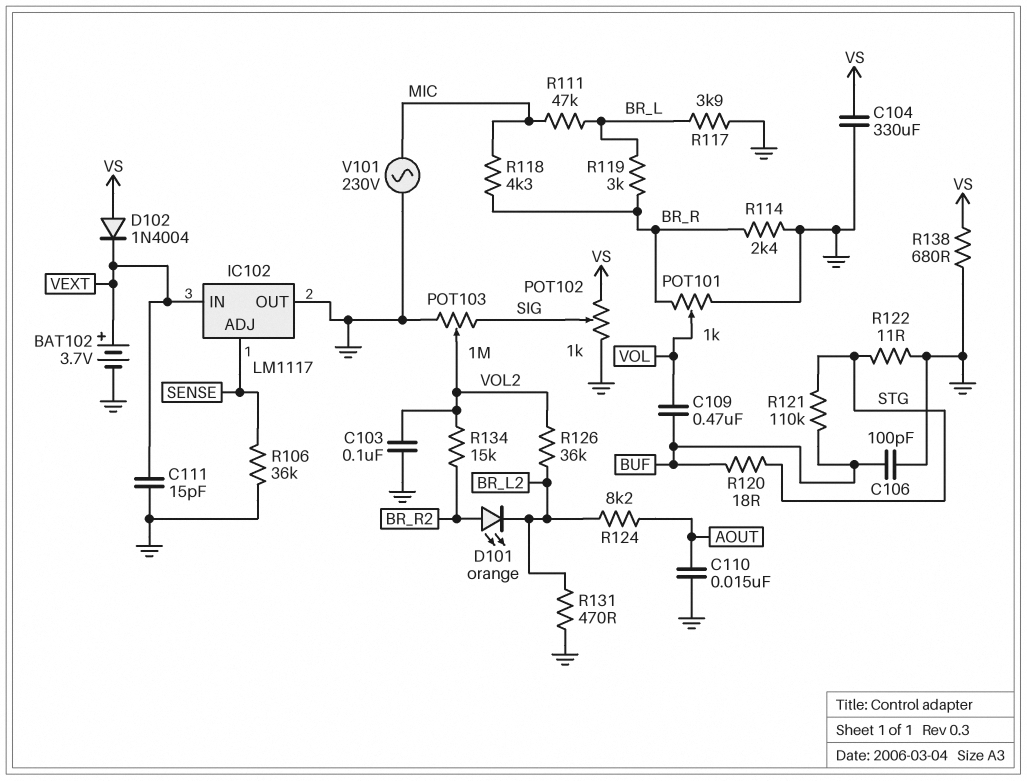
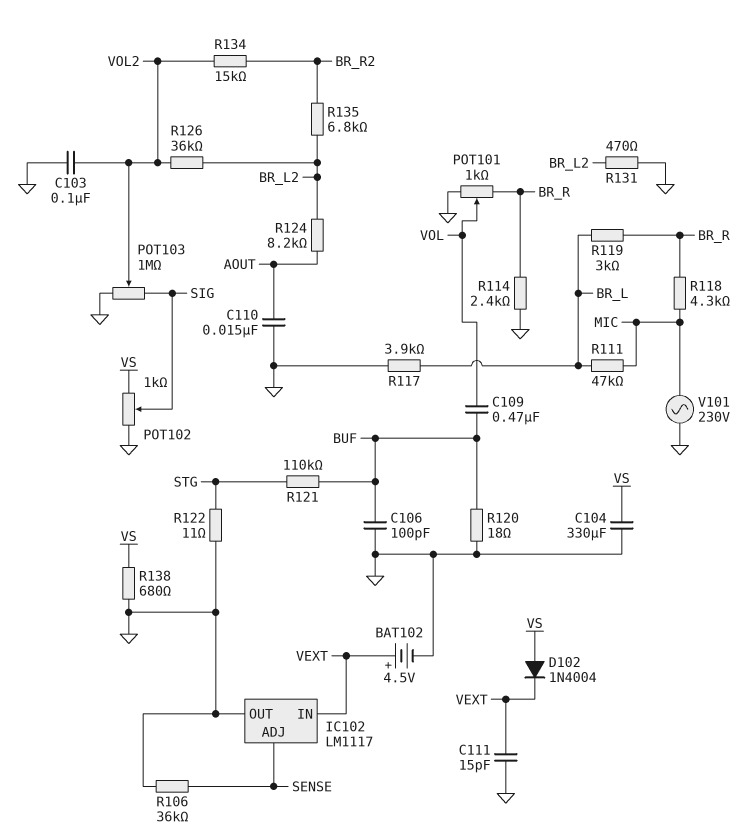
BAT102: 3.7V (plus VEXT, minus GND) -> 4.5V (plus VEXT, minus GND)
D101: LED orange (A BR_R2, K BR_L2) -> none
R120: 18 (BUF, STG) -> 18 (BUF, GND)
R135: none -> 6.8k (BR_L2, BR_R2)

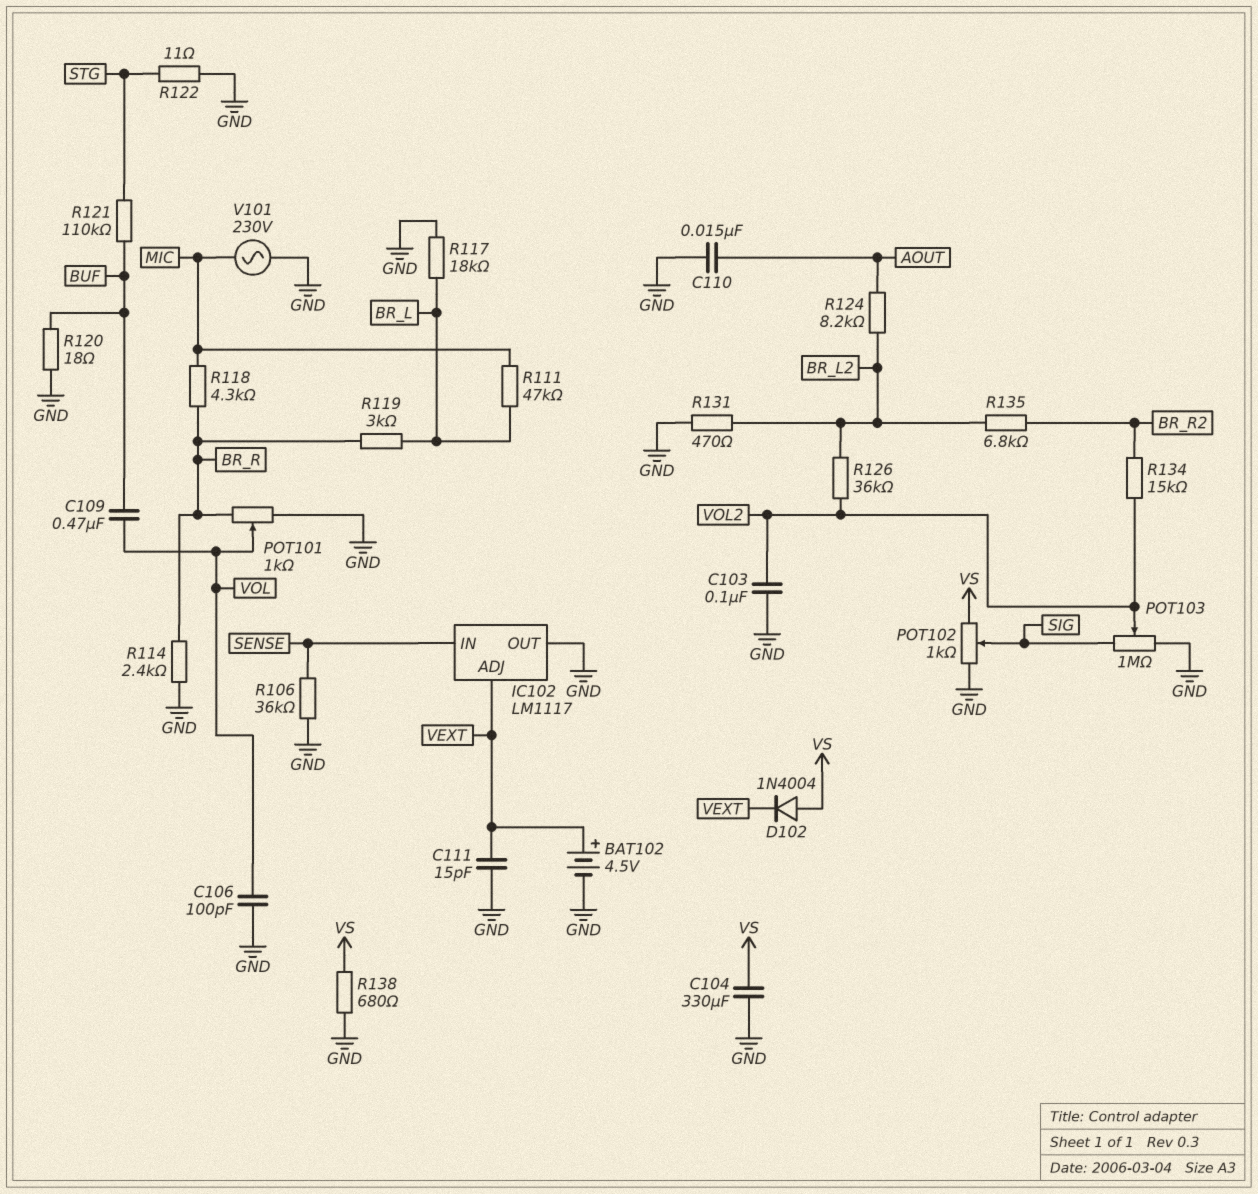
C106: 100pF (BUF, GND) -> 100pF (GND, VOL)
IC102 pin ADJ: SENSE -> VEXT
IC102 pin IN: VEXT -> SENSE
R117: 3.9k (BR_L, GND) -> 18k (BR_L, GND)

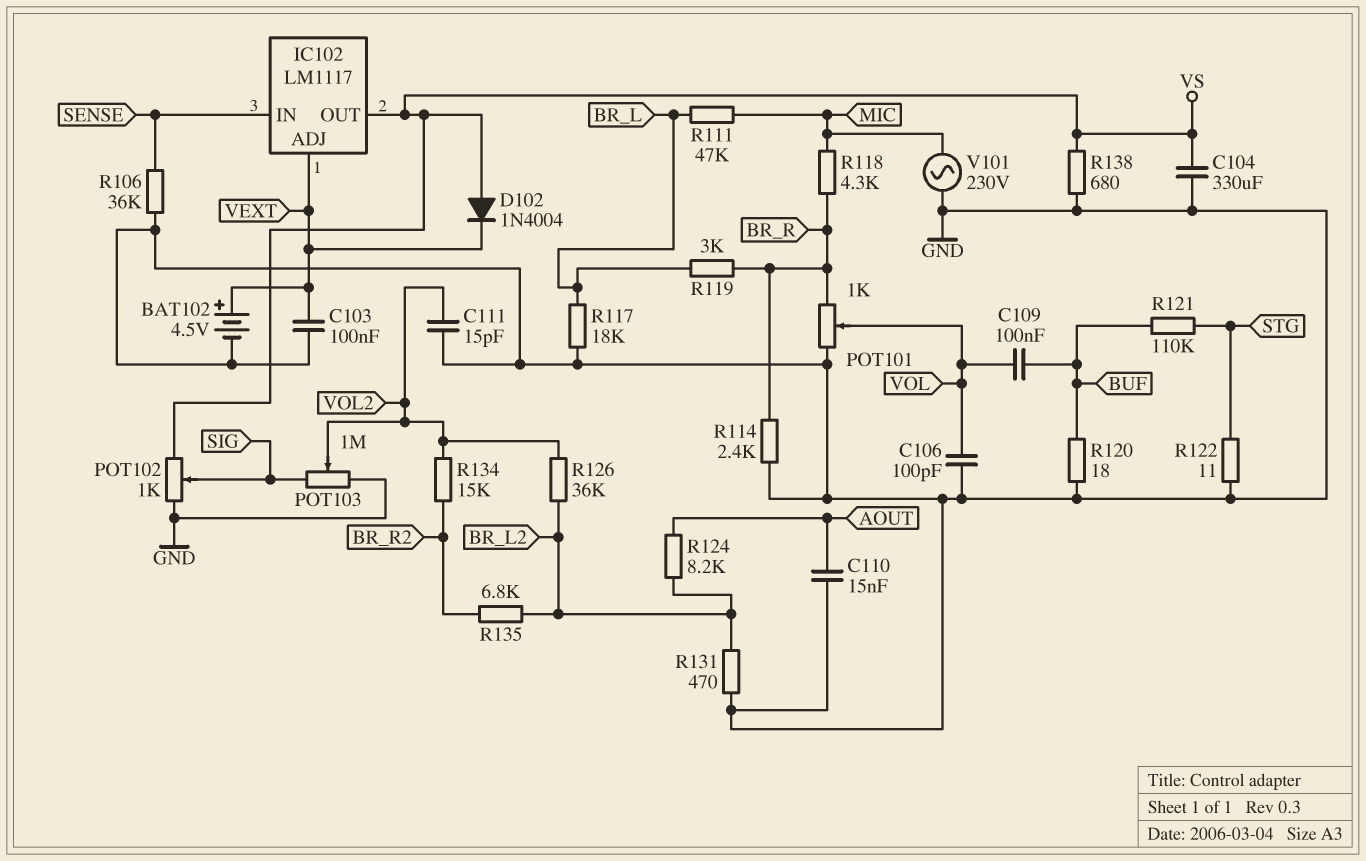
C103: 100nF (GND, VOL2) -> 100nF (GND, VEXT)
C109: 470nF (BUF, VOL) -> 100nF (BUF, VOL)
C111: 15pF (GND, VEXT) -> 15pF (GND, VOL2)
IC102 pin OUT: GND -> VS

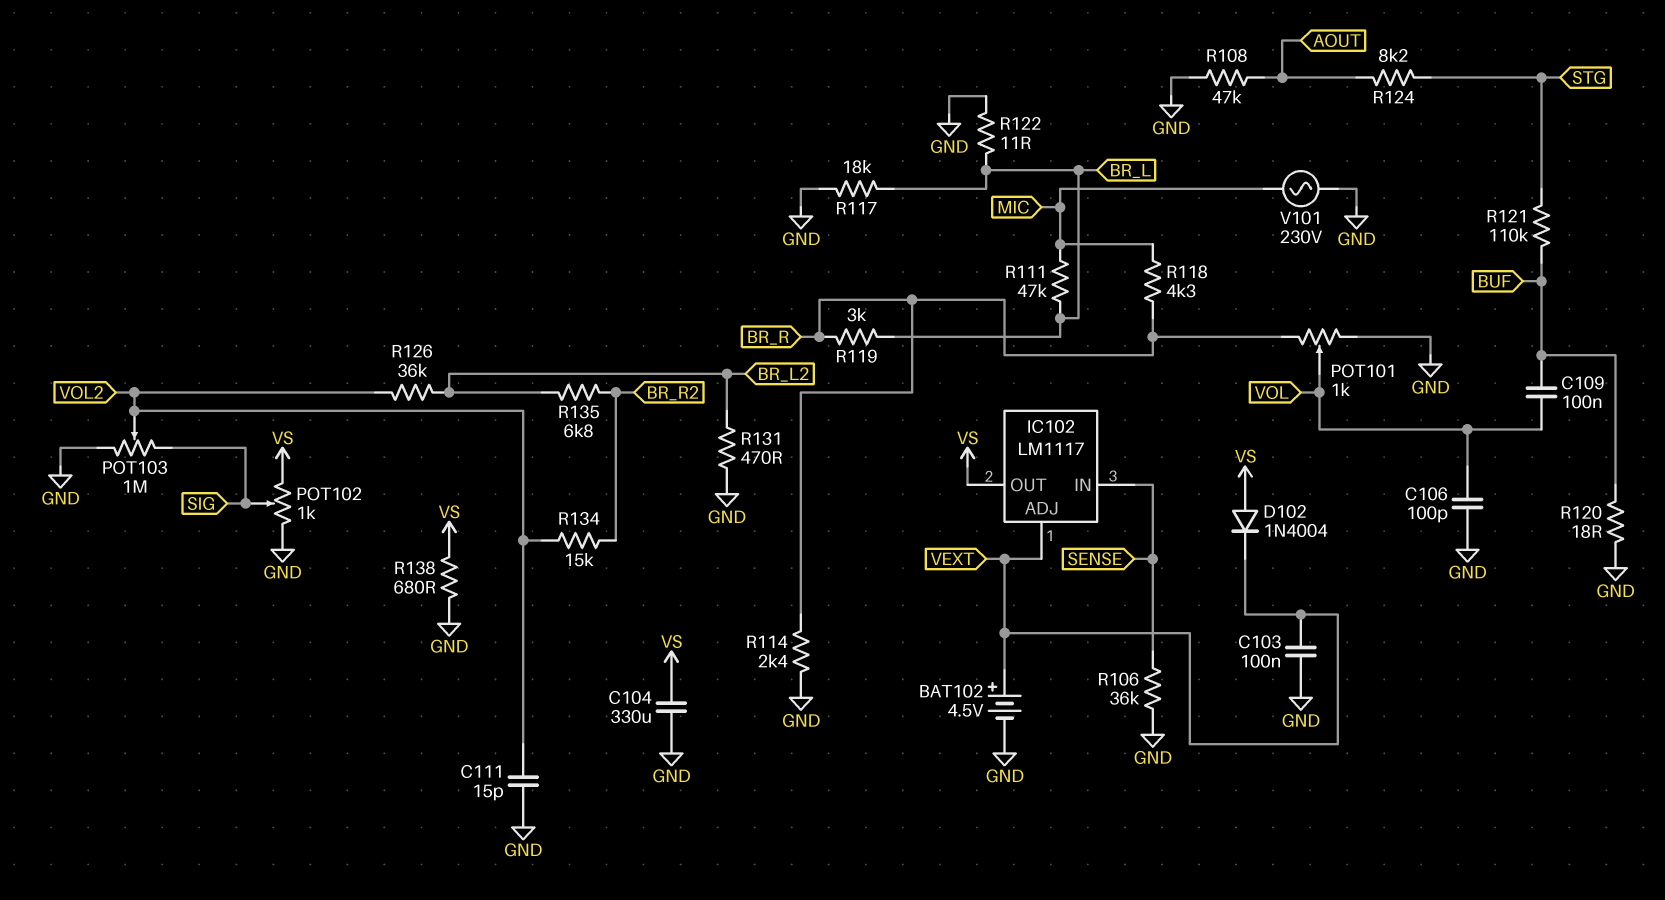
C110: 15nF (AOUT, GND) -> none
R108: none -> 47k (AOUT, GND)
R122: 11 (GND, STG) -> 11 (BR_L, GND)
R124: 8.2k (AOUT, BR_L2) -> 8.2k (AOUT, STG)

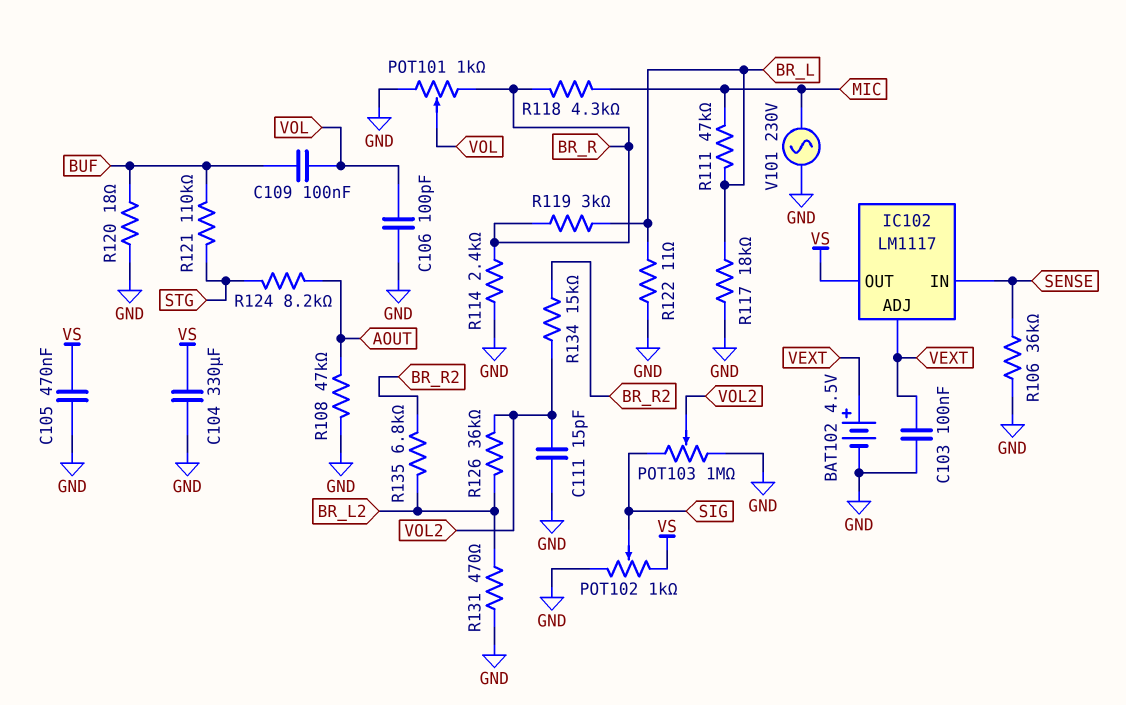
C105: none -> 470nF (GND, VS)
D102: diode 1N4004 (A VS, K VEXT) -> none
R138: 680 (GND, VS) -> none

